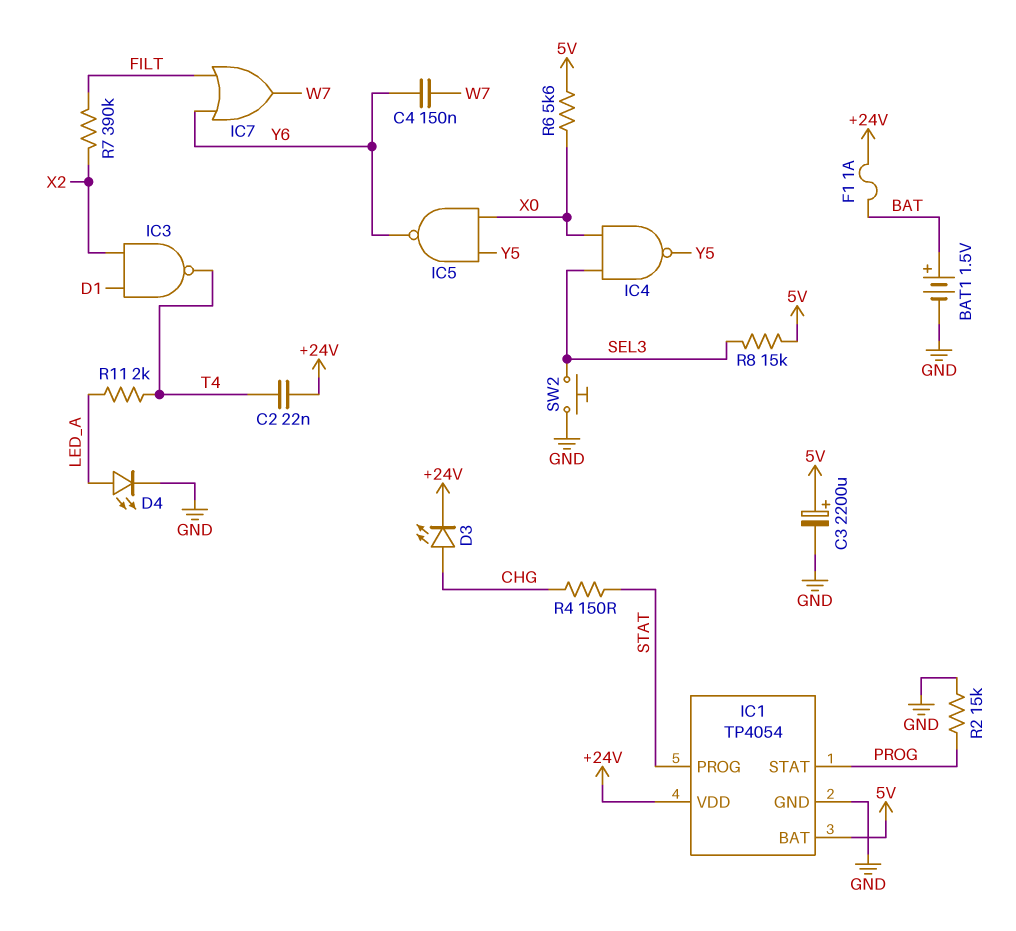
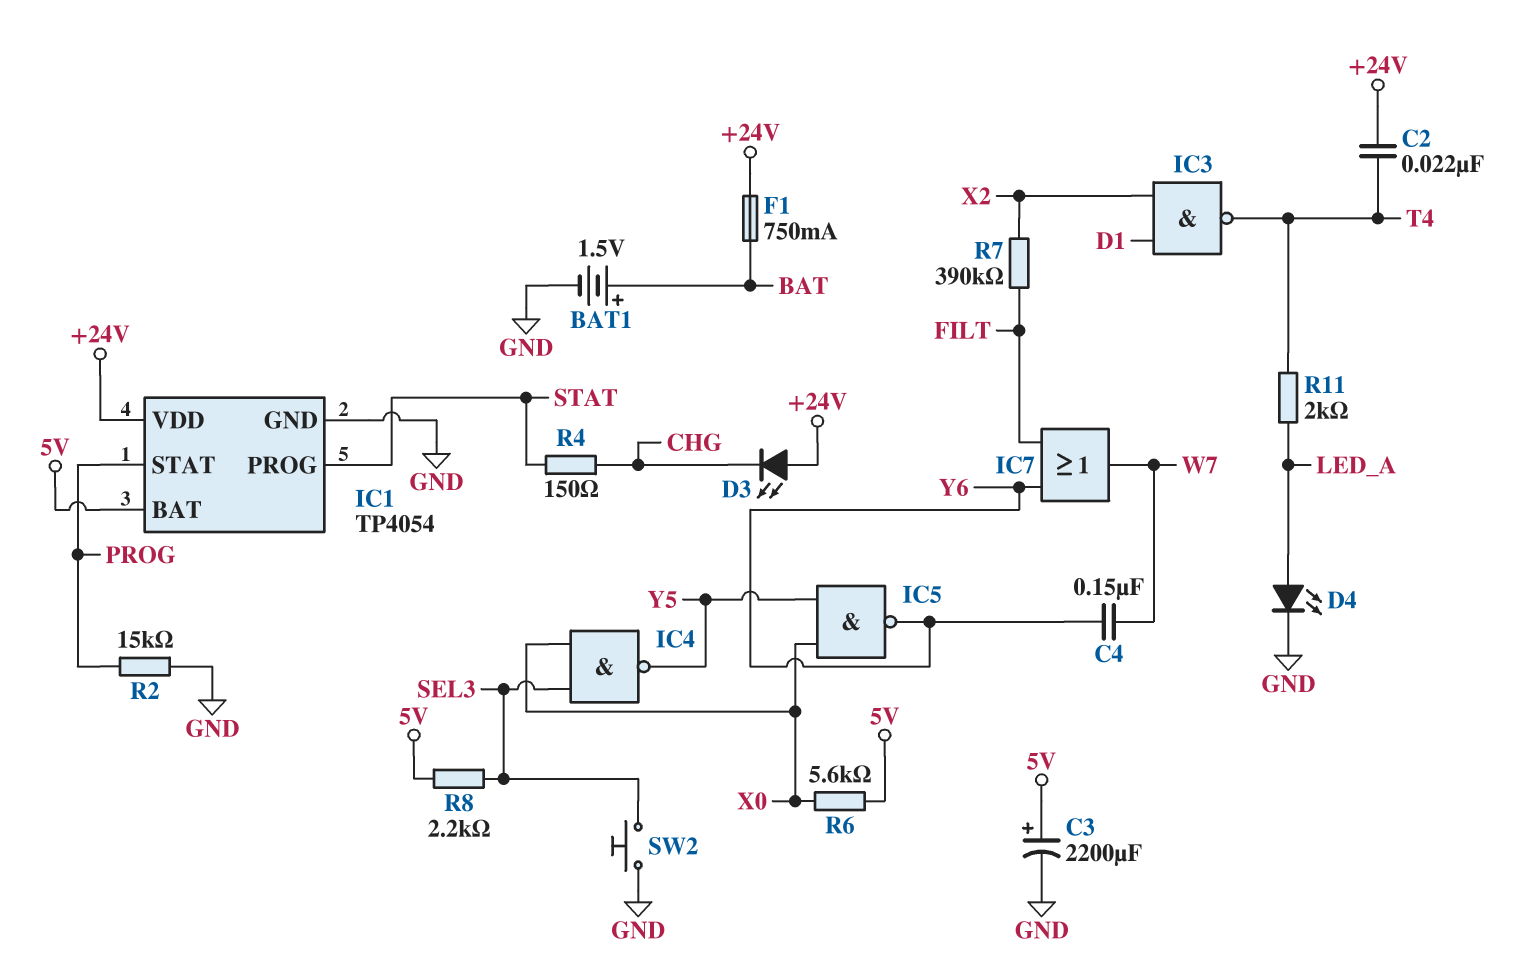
D3: LED (A CHG, K +24V) -> LED (A +24V, K CHG)
F1: 1A (+24V, BAT) -> 750mA (+24V, BAT)
R8: 15k (5V, SEL3) -> 2.2k (5V, SEL3)

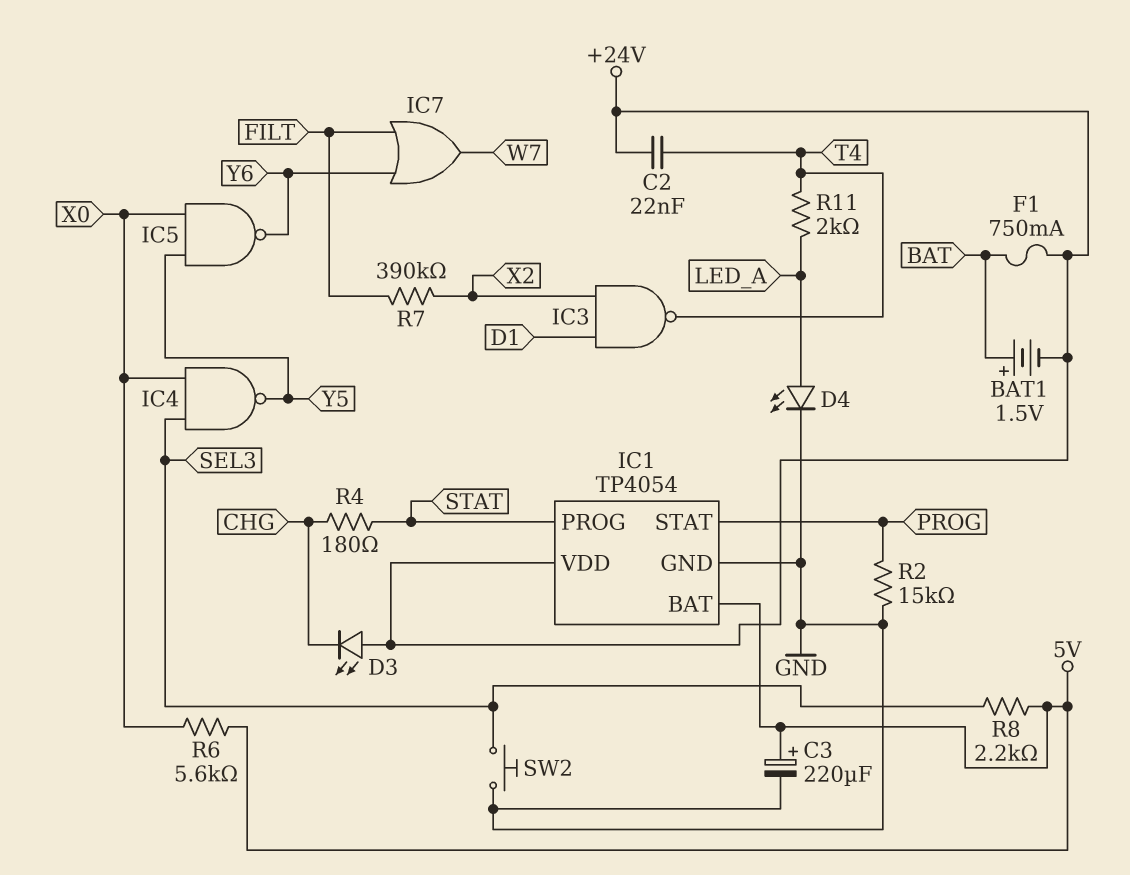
BAT1: 1.5V (plus BAT, minus GND) -> 1.5V (plus BAT, minus +24V)
C3: 2200uF (plus 5V, minus GND) -> 220uF (plus 5V, minus GND)
C4: 150nF (W7, Y6) -> none
R4: 150 (CHG, STAT) -> 180 (CHG, STAT)

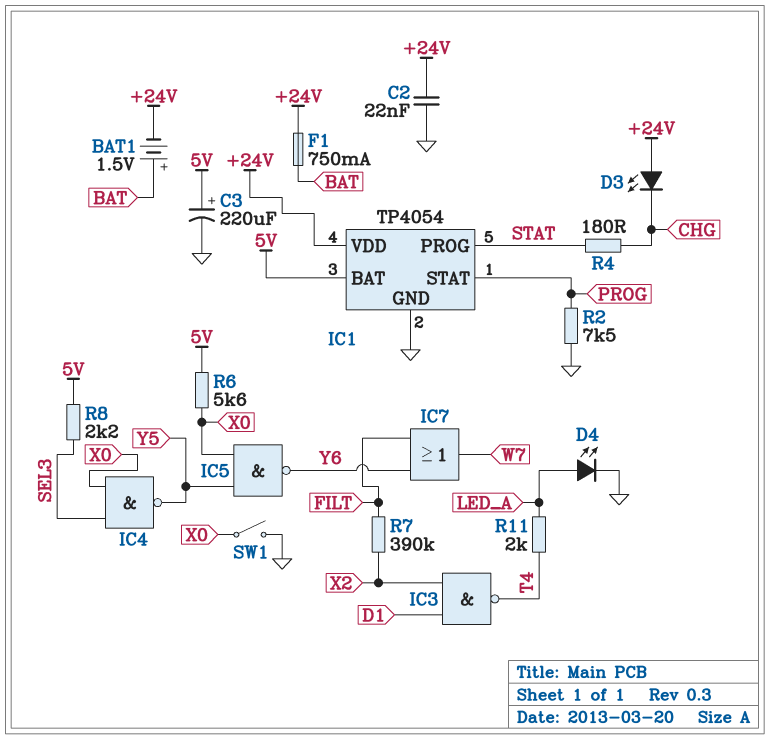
C2: 22nF (+24V, T4) -> 22nF (+24V, GND)
R2: 15k (GND, PROG) -> 7.5k (GND, PROG)
SW1: none -> switch (GND, X0)
SW2: button (GND, SEL3) -> none

